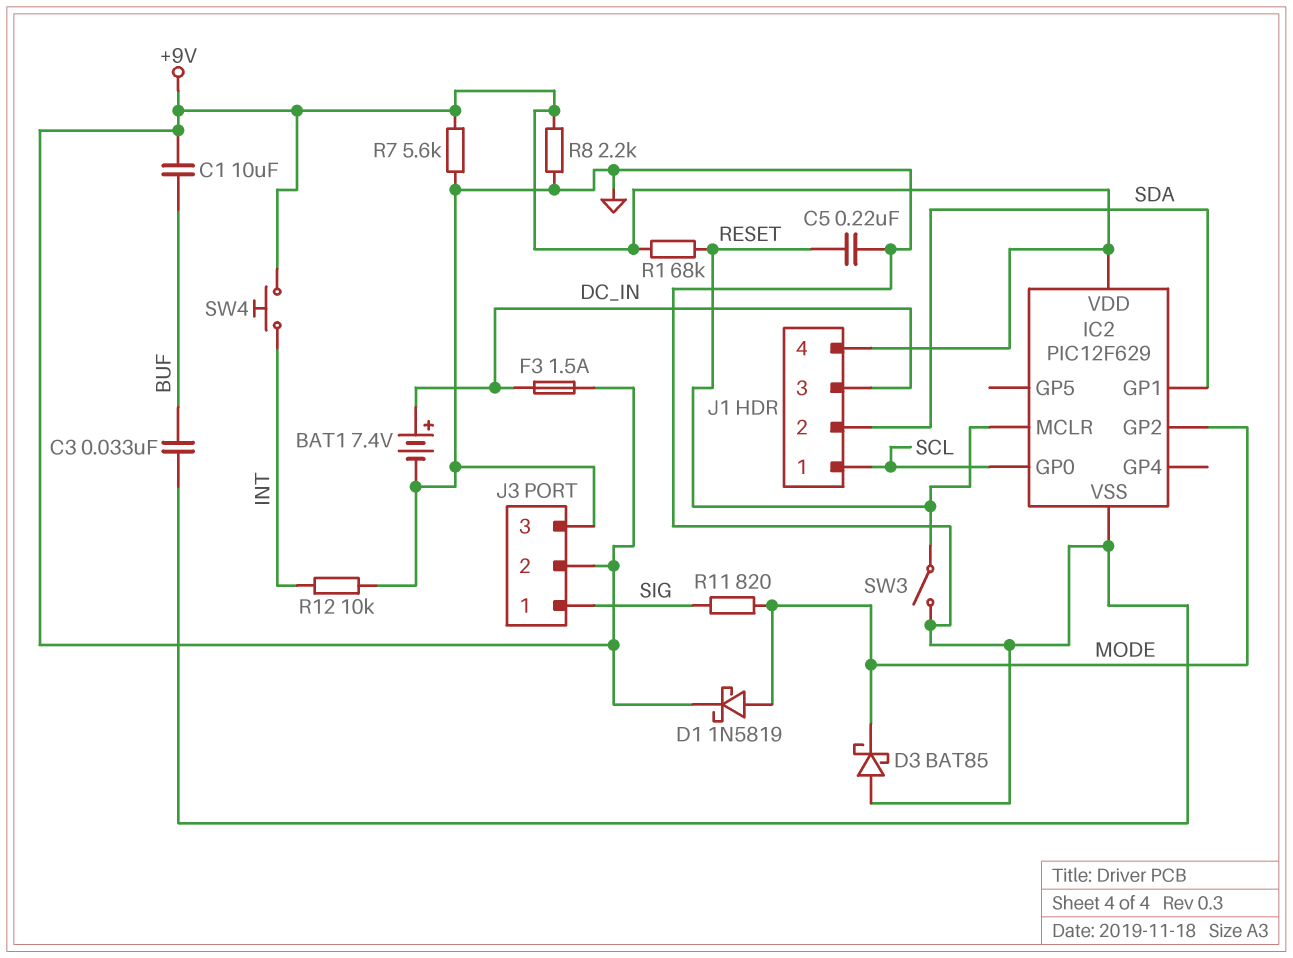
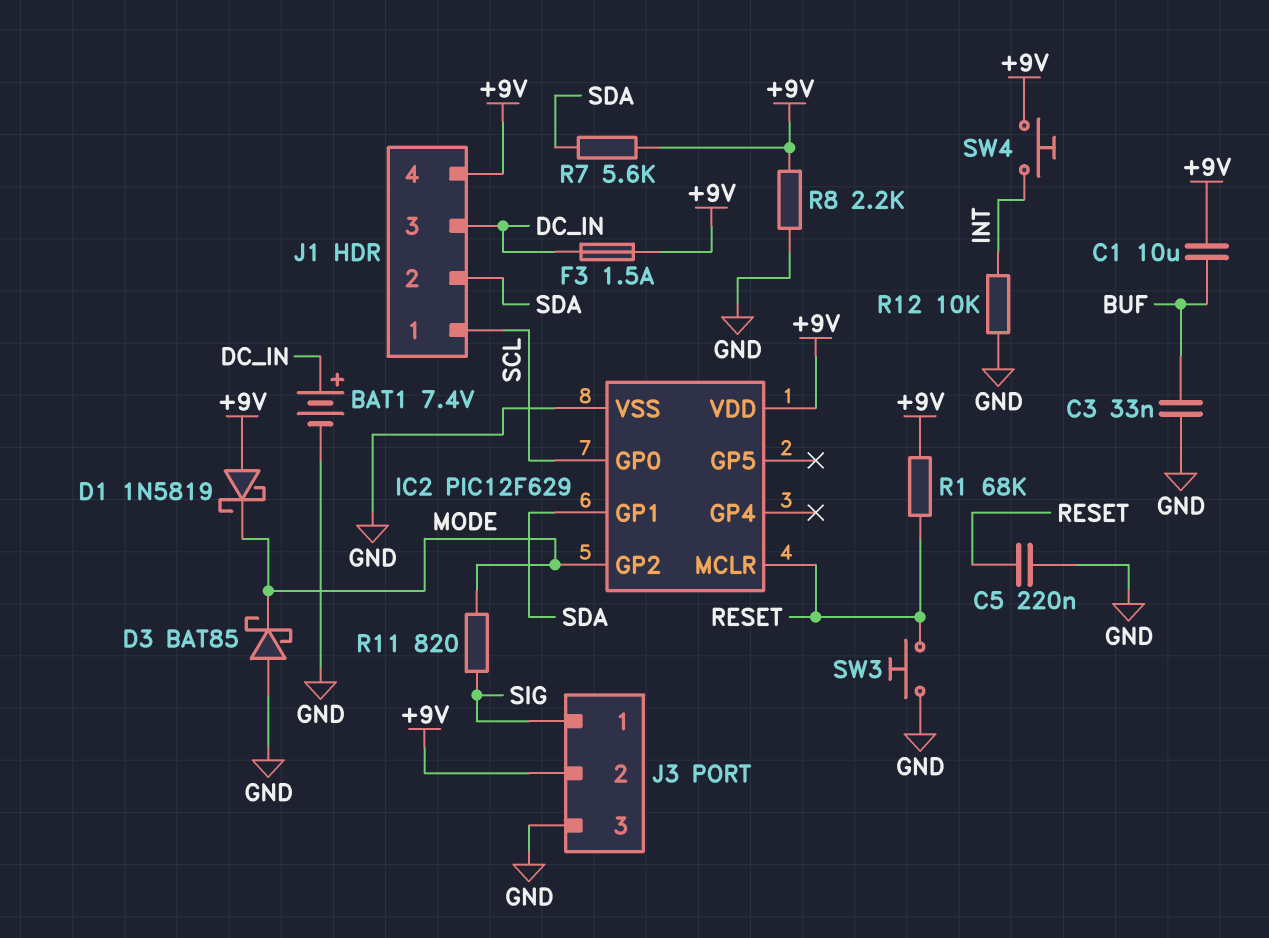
D1: schottky 1N5819 (A MODE, K +9V) -> schottky 1N5819 (A +9V, K MODE)
R7: 5.6k (+9V, GND) -> 5.6k (+9V, SDA)
SW3: switch (GND, RESET) -> button (GND, RESET)

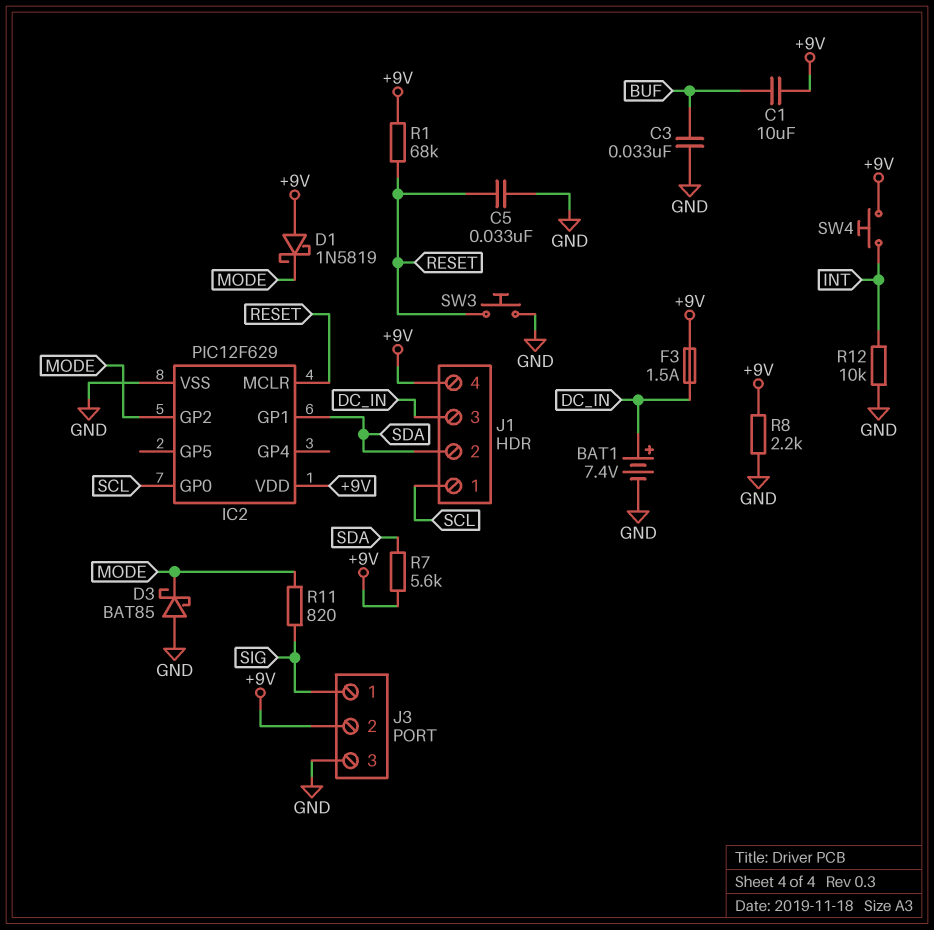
C5: 220nF (GND, RESET) -> 33nF (GND, RESET)

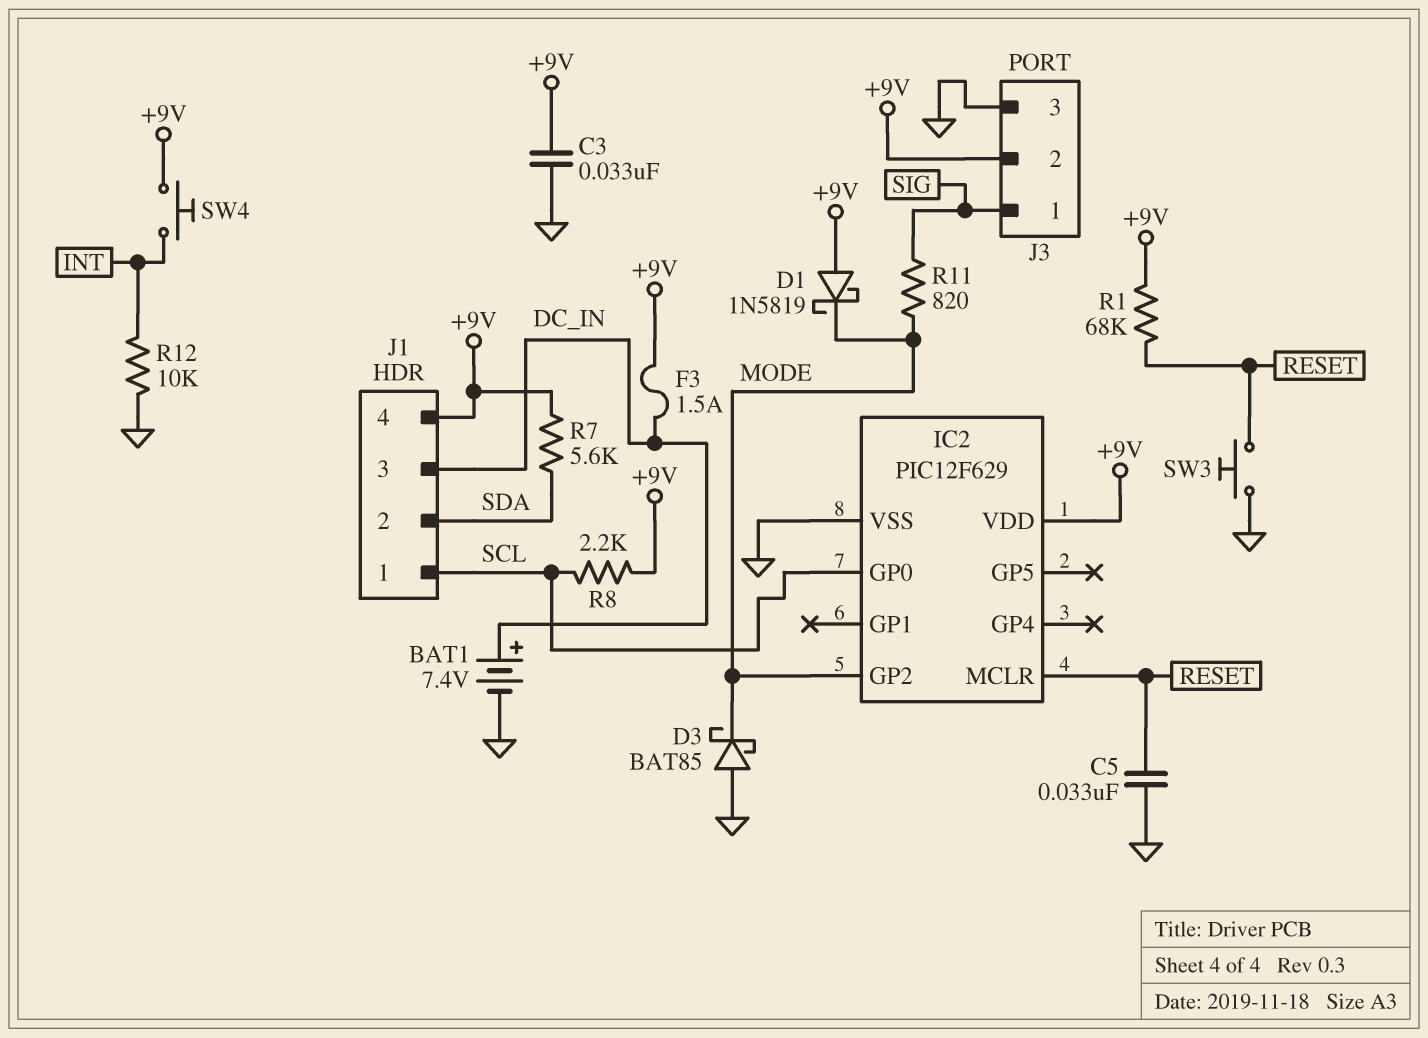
C1: 10uF (+9V, BUF) -> none
C3: 33nF (BUF, GND) -> 33nF (+9V, GND)
IC2 pin GP1: SDA -> none
R8: 2.2k (+9V, GND) -> 2.2k (+9V, SCL)

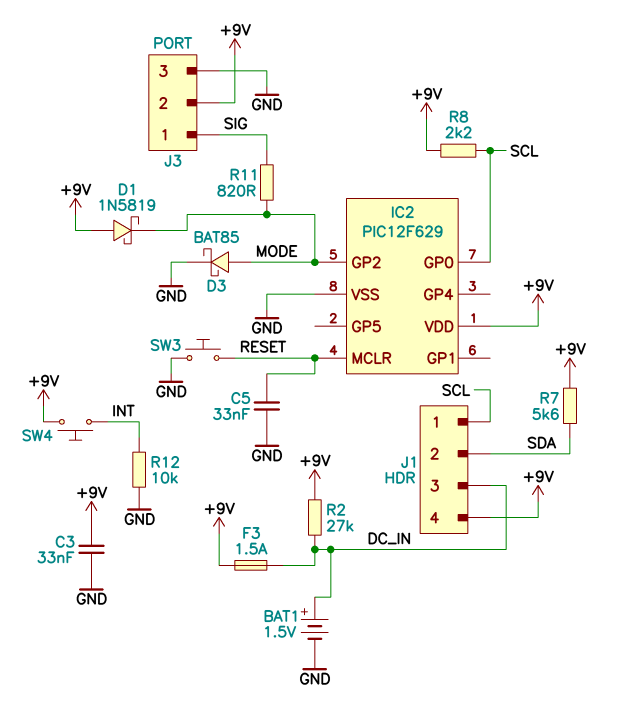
BAT1: 7.4V (plus DC_IN, minus GND) -> 1.5V (plus DC_IN, minus GND)
D3: schottky BAT85 (A GND, K MODE) -> schottky BAT85 (A MODE, K GND)
R1: 68k (+9V, RESET) -> none
R2: none -> 27k (+9V, DC_IN)

